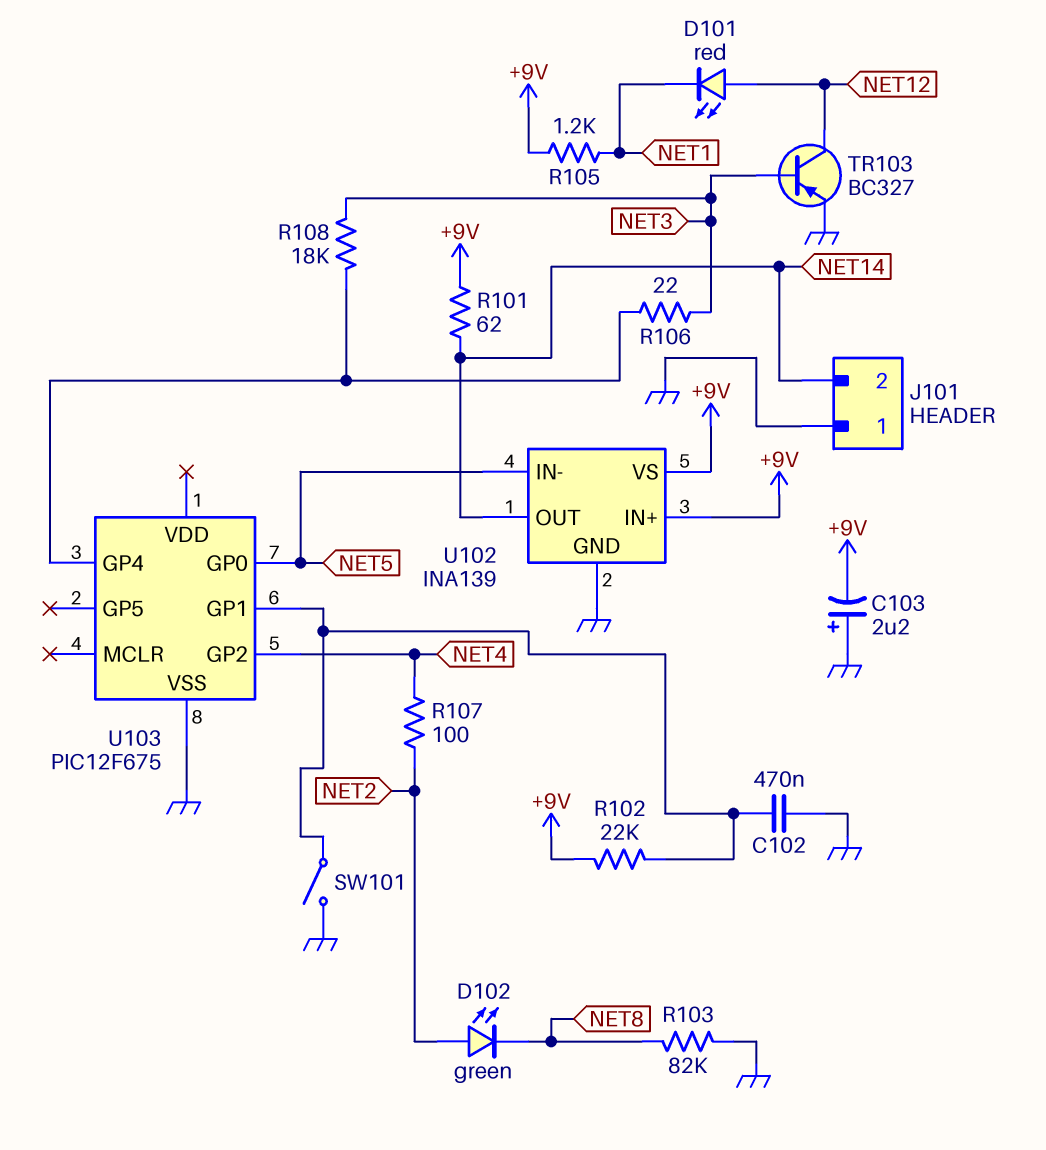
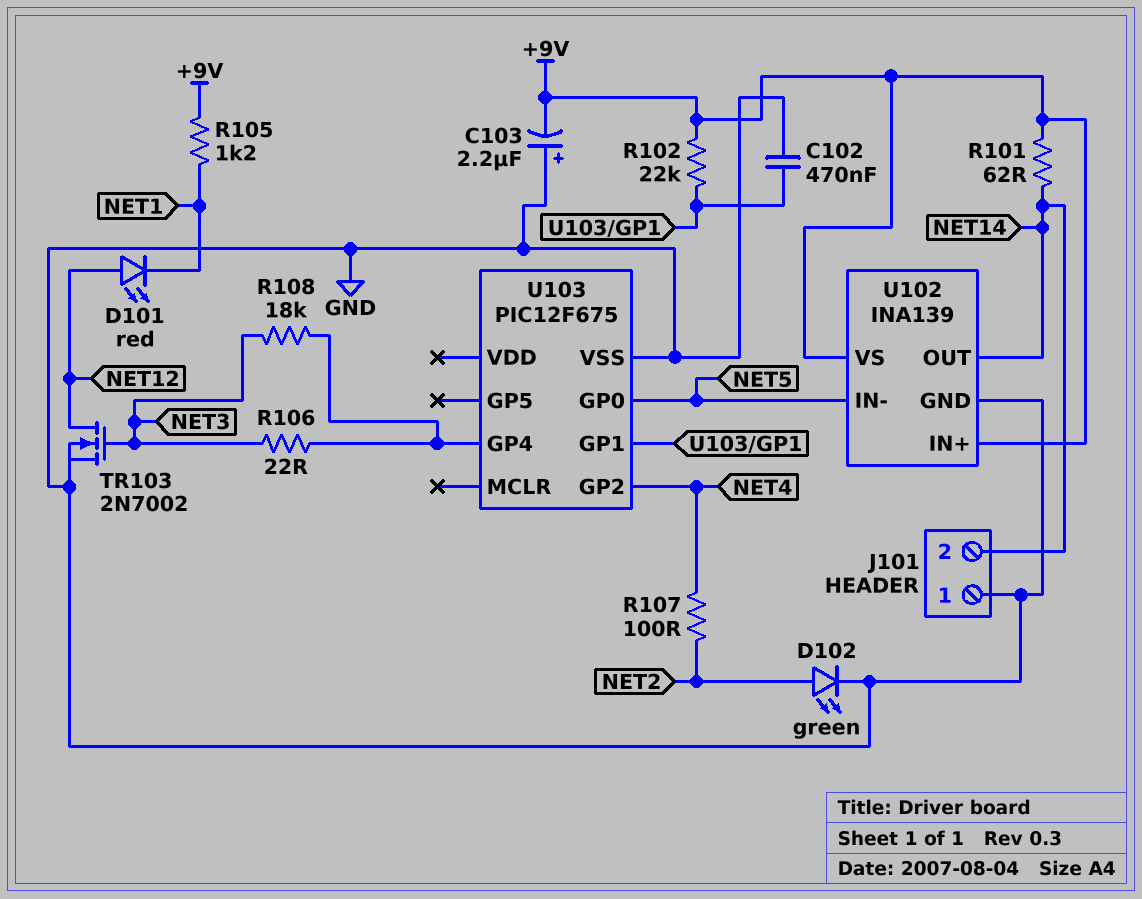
D102: LED green (A NET2, K NET8) -> LED green (A NET2, K GND)
R103: 82k (GND, NET8) -> none
SW101: switch (GND, U103/GP1) -> none
TR103: PNP BC327 (B NET3, C NET12, E GND) -> NMOS 2N7002 (G NET3, D NET12, S GND)

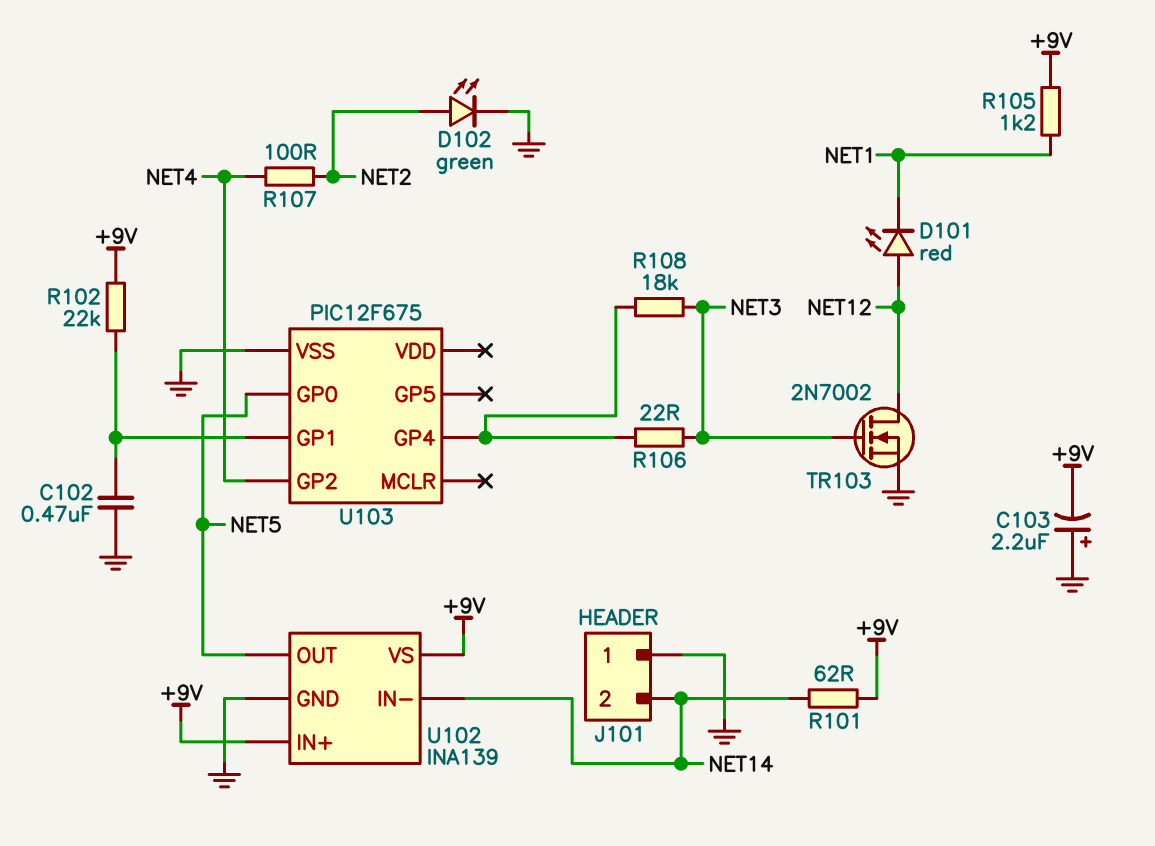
U102 pin IN-: NET5 -> NET14
U102 pin OUT: NET14 -> NET5

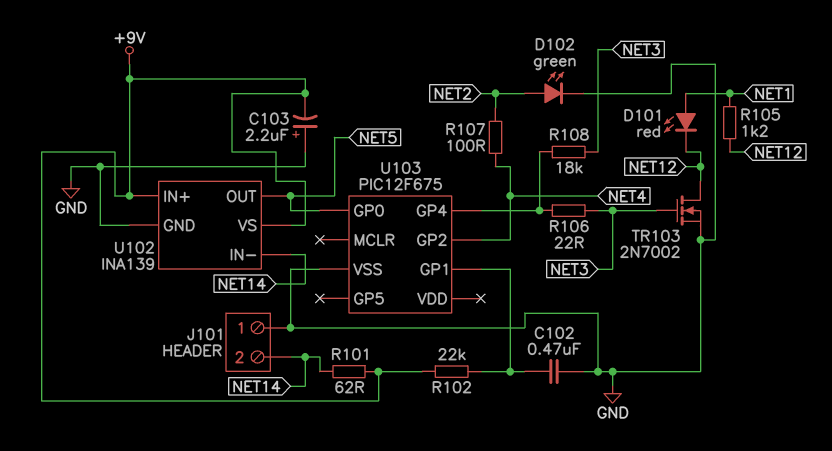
D101: LED red (A NET12, K NET1) -> LED red (A NET1, K NET12)
R105: 1.2k (+9V, NET1) -> 1.2k (NET1, NET12)

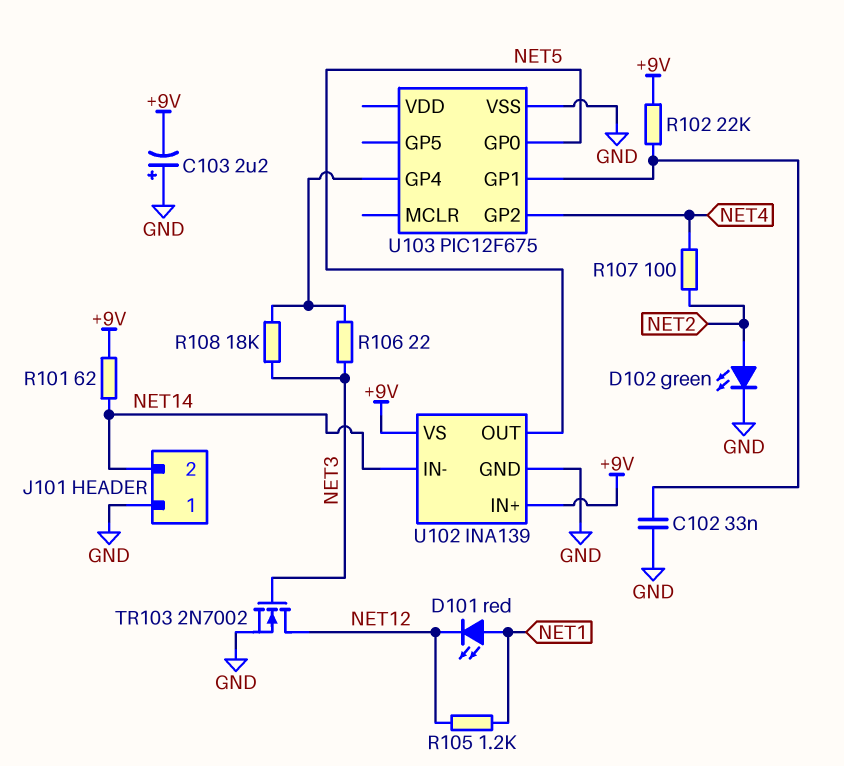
C102: 470nF (GND, U103/GP1) -> 33nF (GND, U103/GP1)

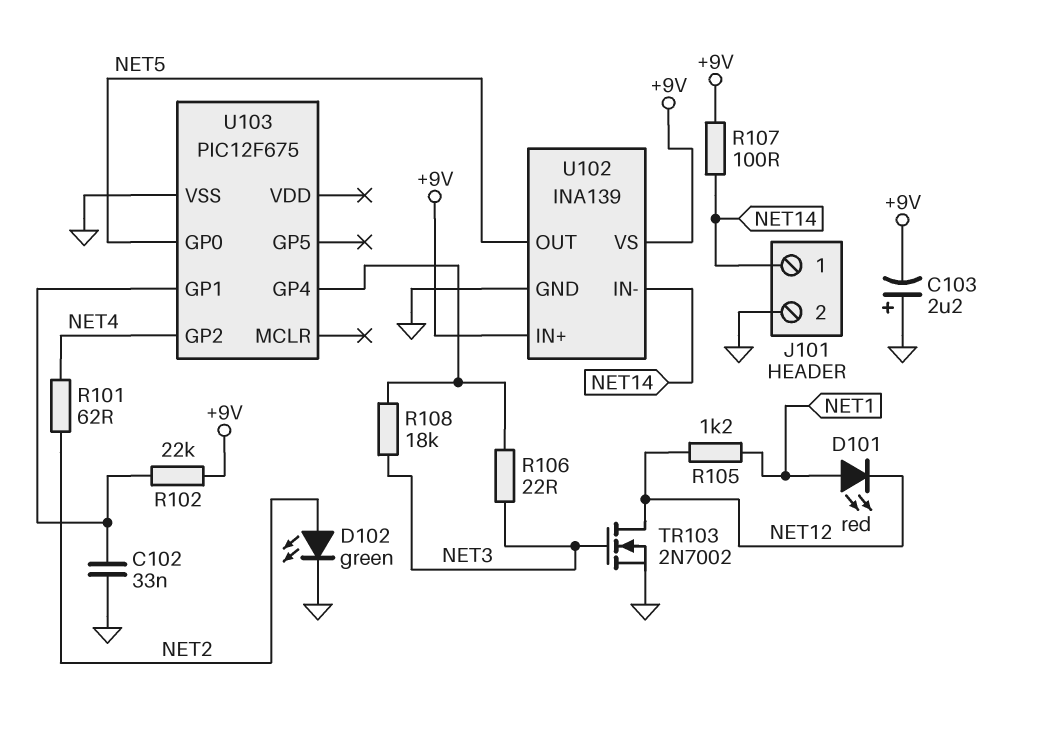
J101 pin 1: GND -> NET14
J101 pin 2: NET14 -> GND
R101: 62 (+9V, NET14) -> 62 (NET2, NET4)
R107: 100 (NET2, NET4) -> 100 (+9V, NET14)

